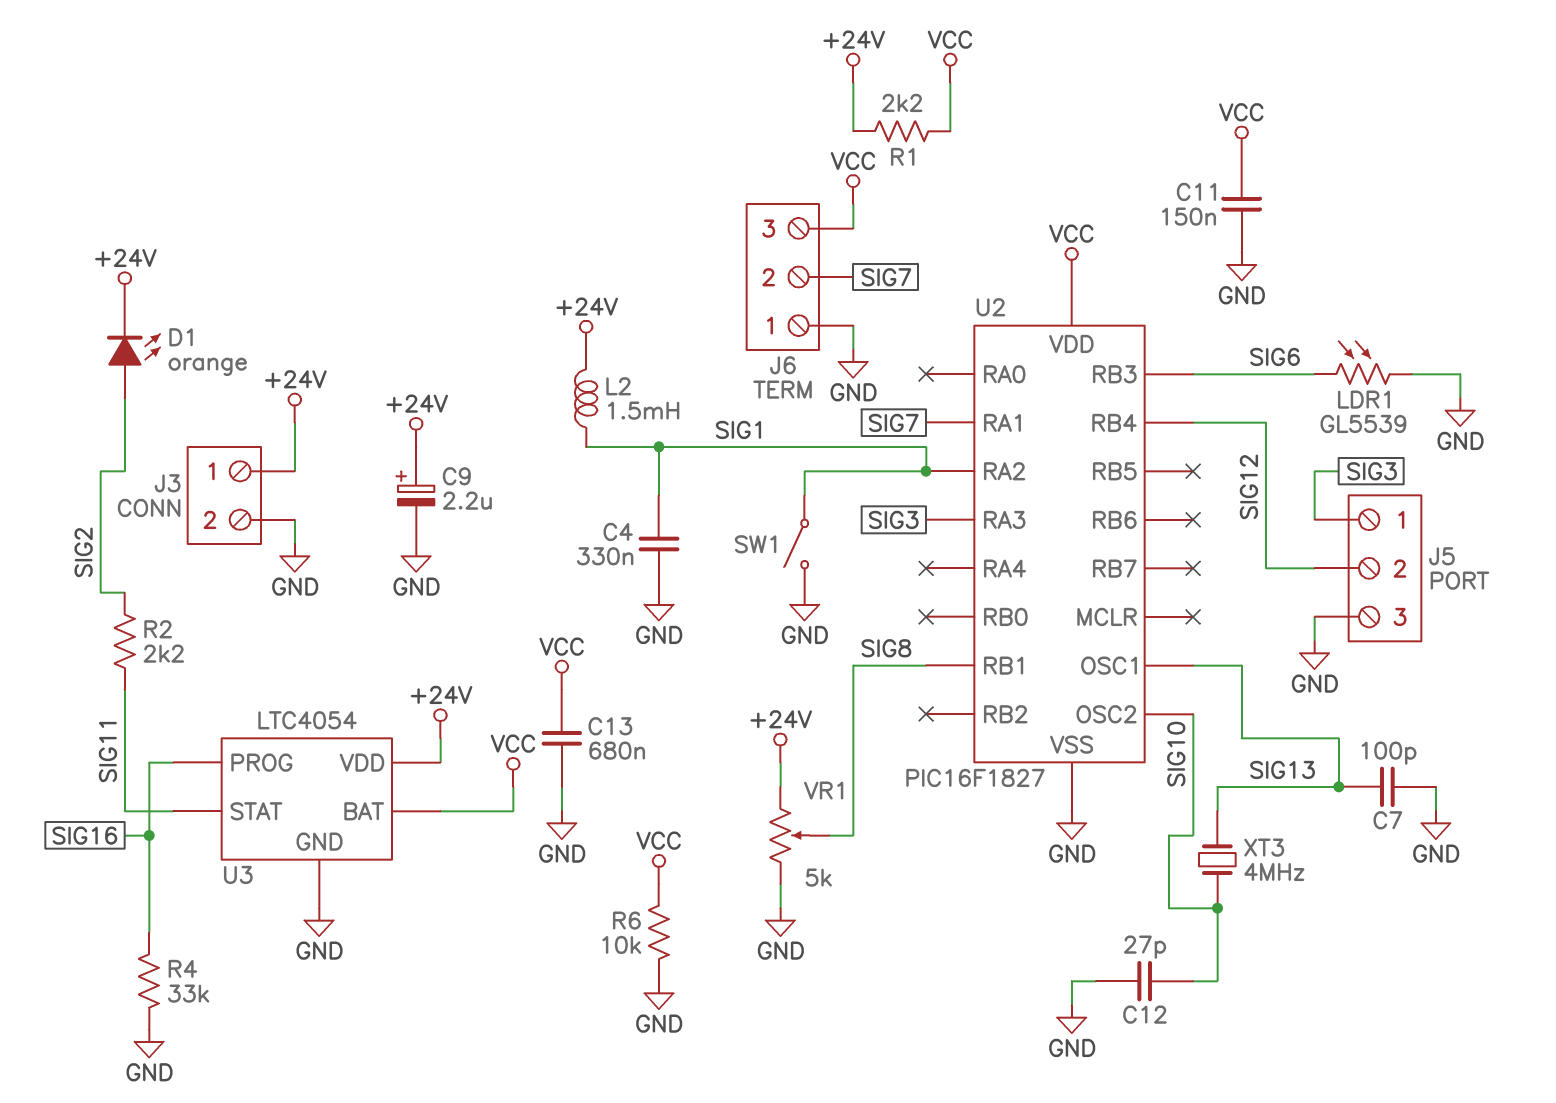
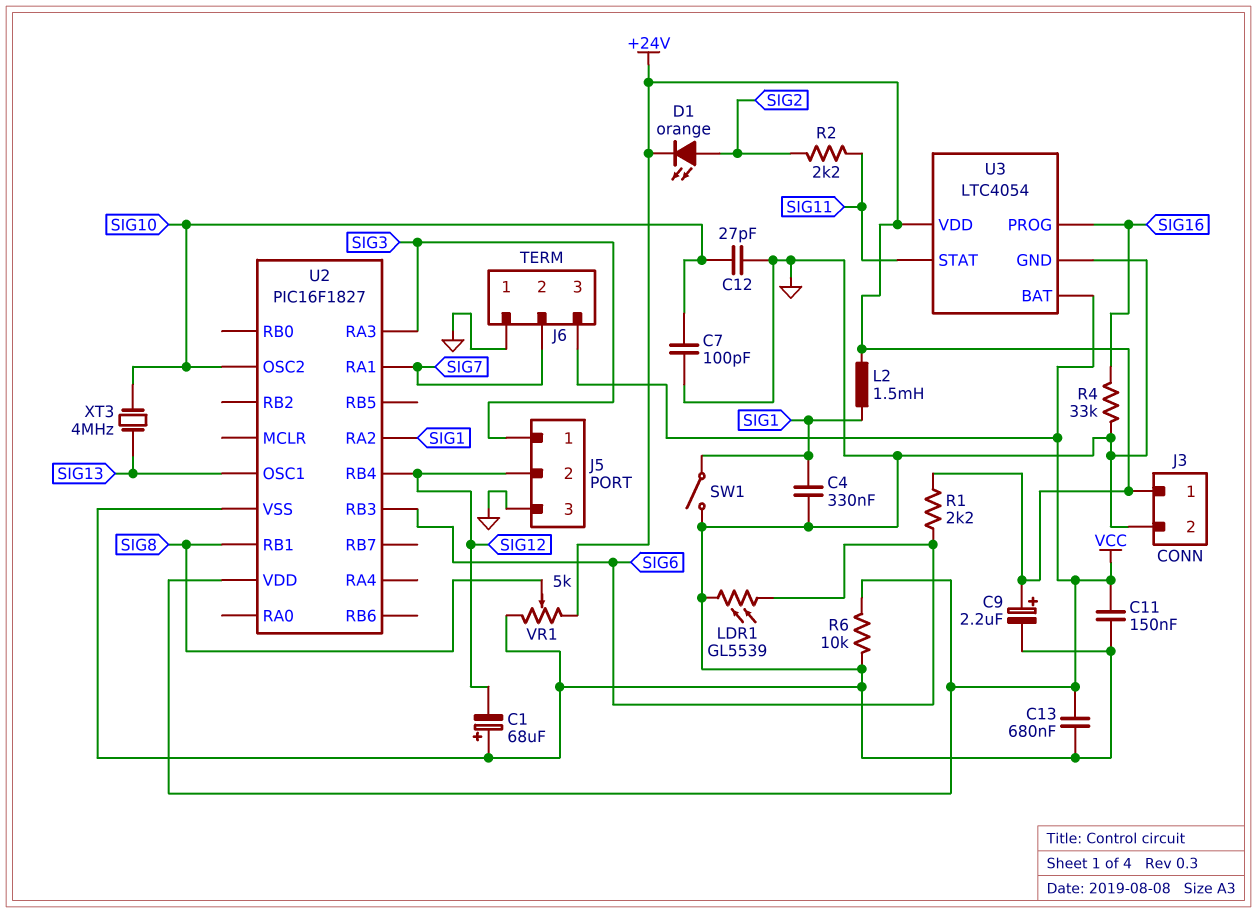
C1: none -> 68uF (plus GND, minus SIG12)
C7: 100pF (GND, SIG13) -> 100pF (GND, SIG10)
R1: 2.2k (+24V, VCC) -> 2.2k (+24V, SIG6)

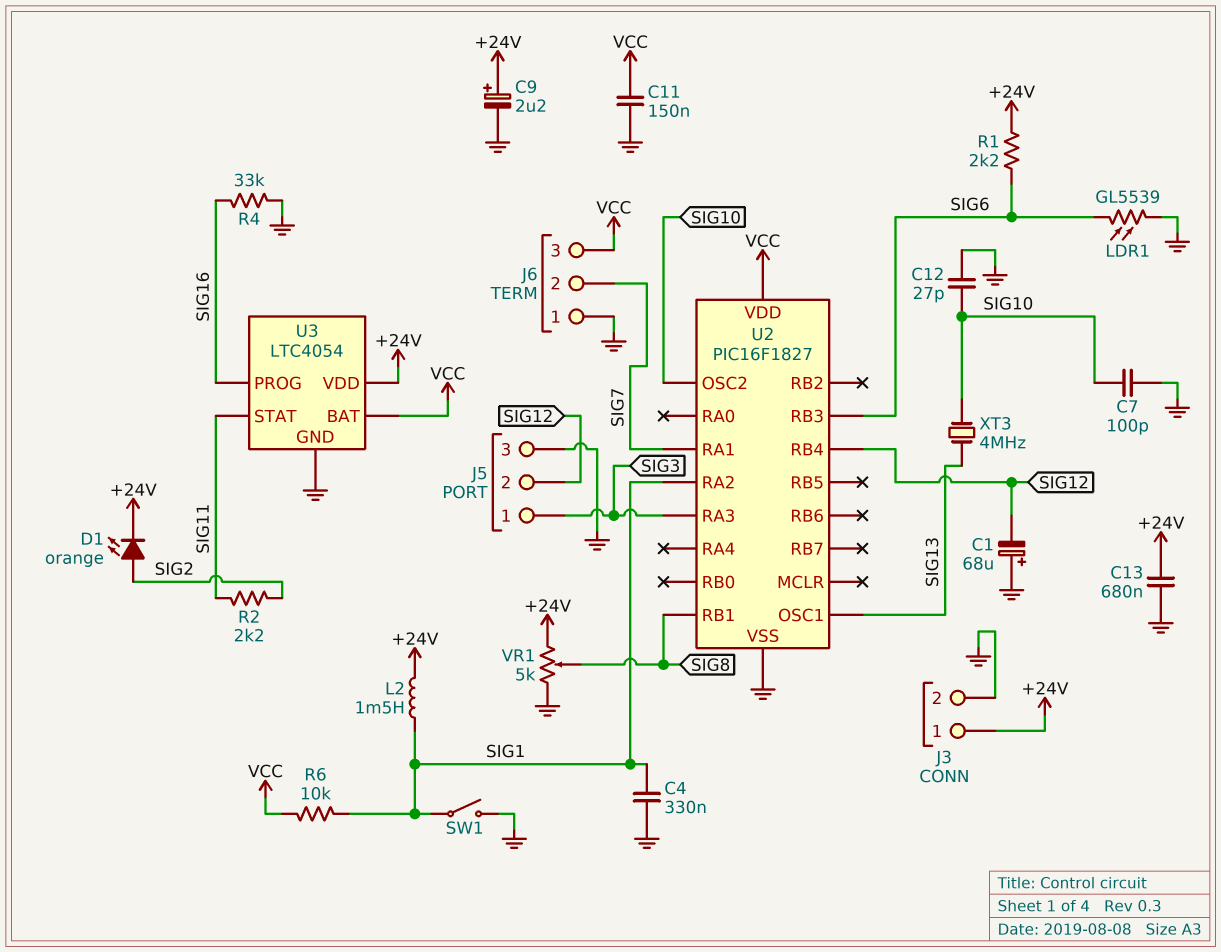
C13: 680nF (GND, VCC) -> 680nF (+24V, GND)
R6: 10k (GND, VCC) -> 10k (SIG1, VCC)

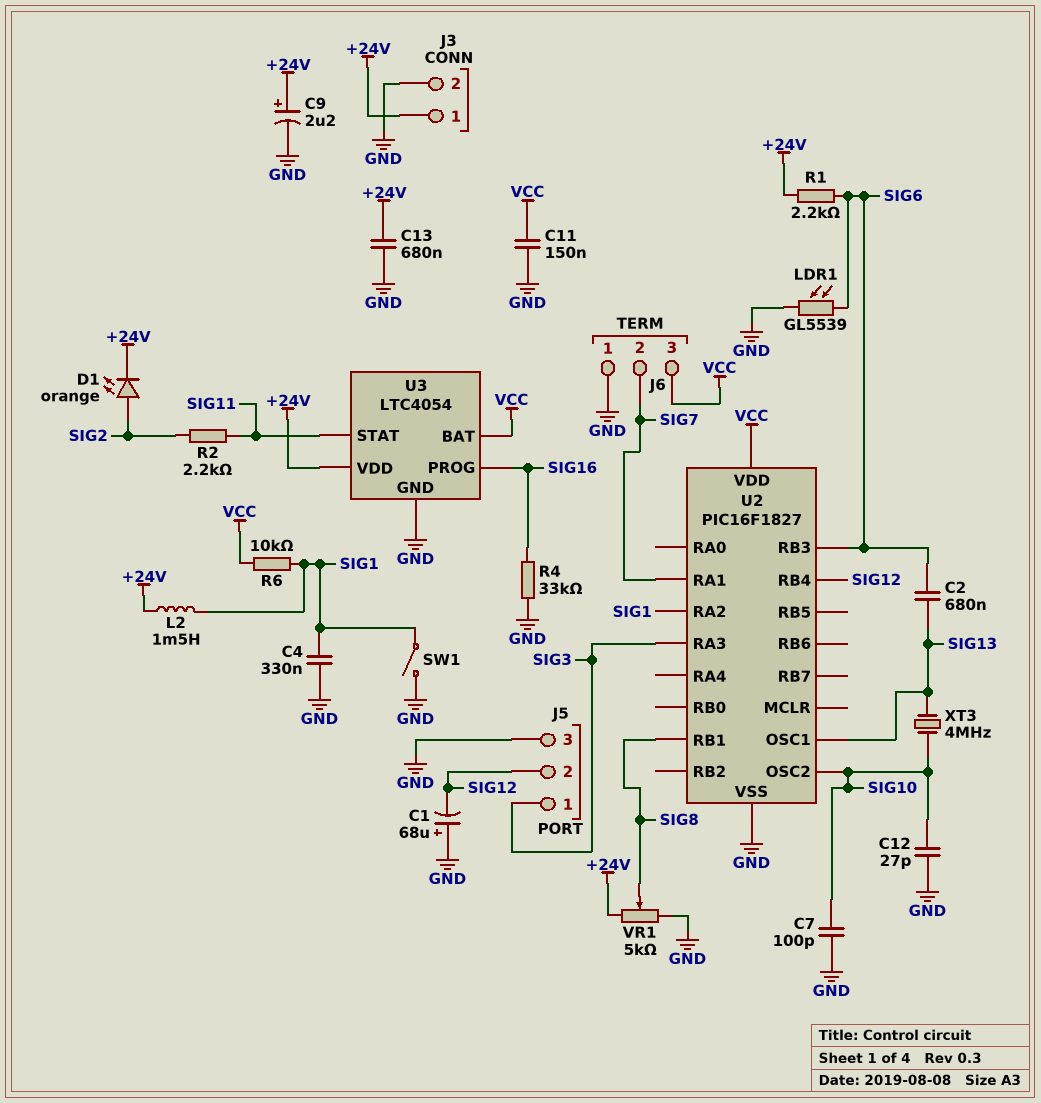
C2: none -> 680nF (SIG6, SIG13)

